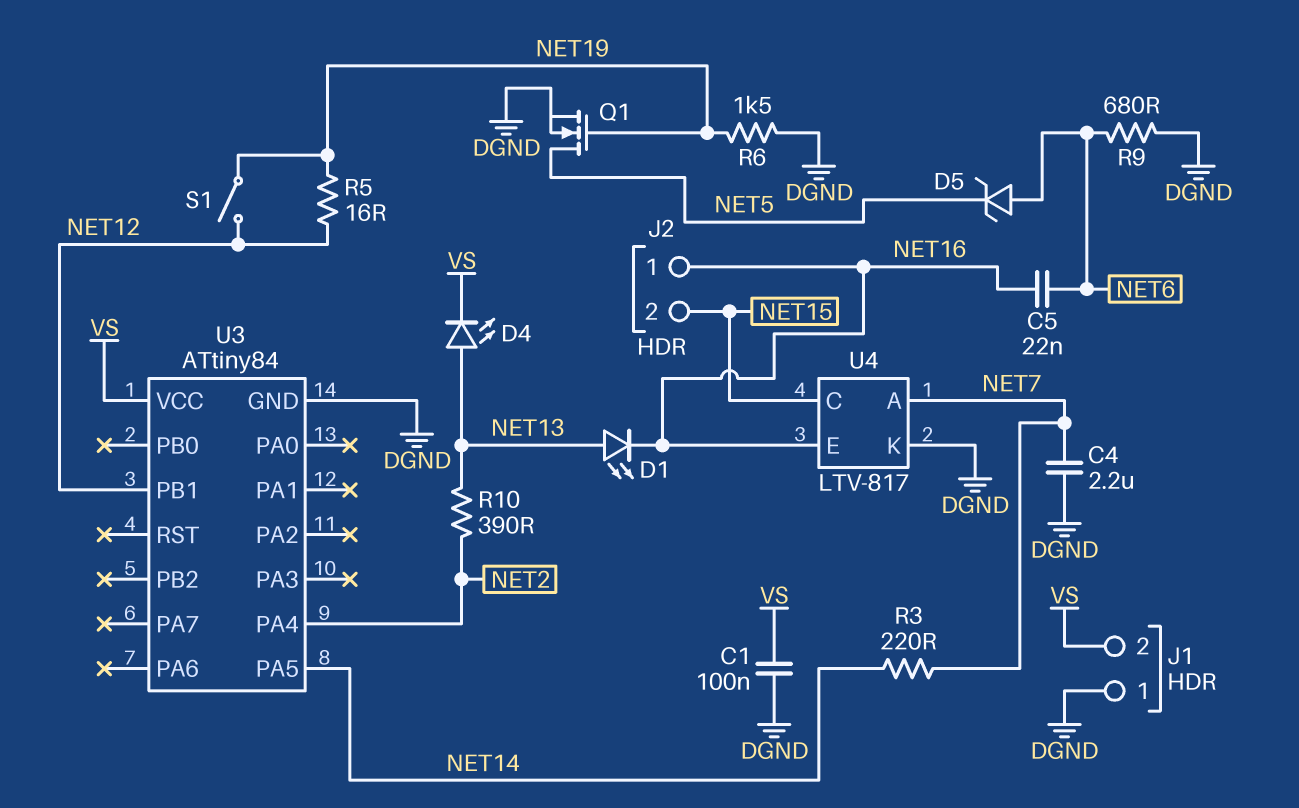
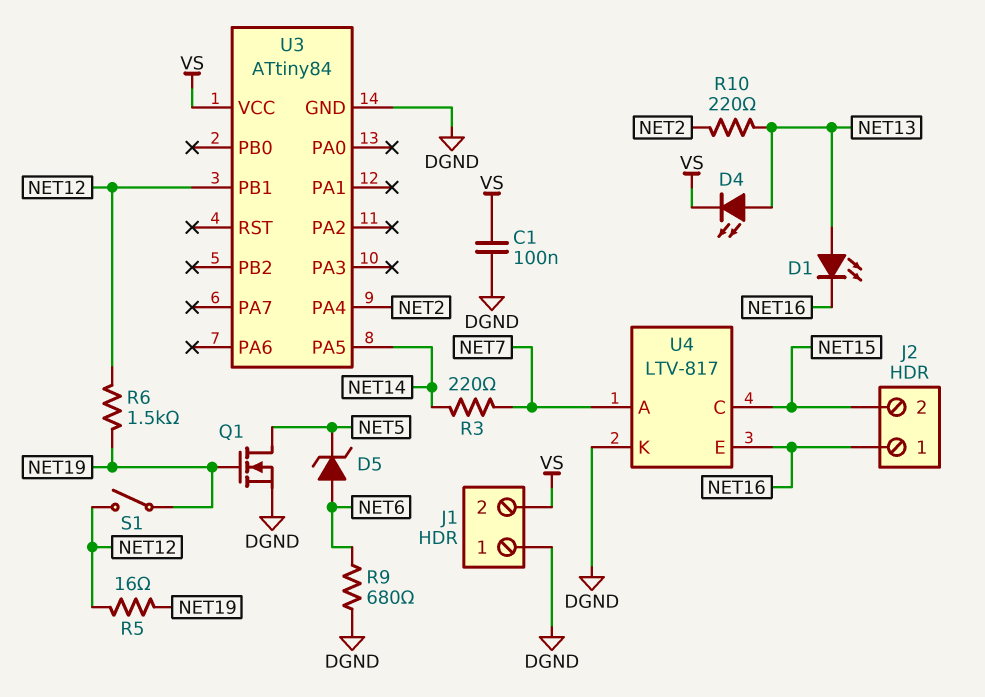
C4: 2.2uF (DGND, NET7) -> none
C5: 22nF (NET6, NET16) -> none
R6: 1.5k (DGND, NET19) -> 1.5k (NET12, NET19)
R10: 390 (NET2, NET13) -> 220 (NET2, NET13)

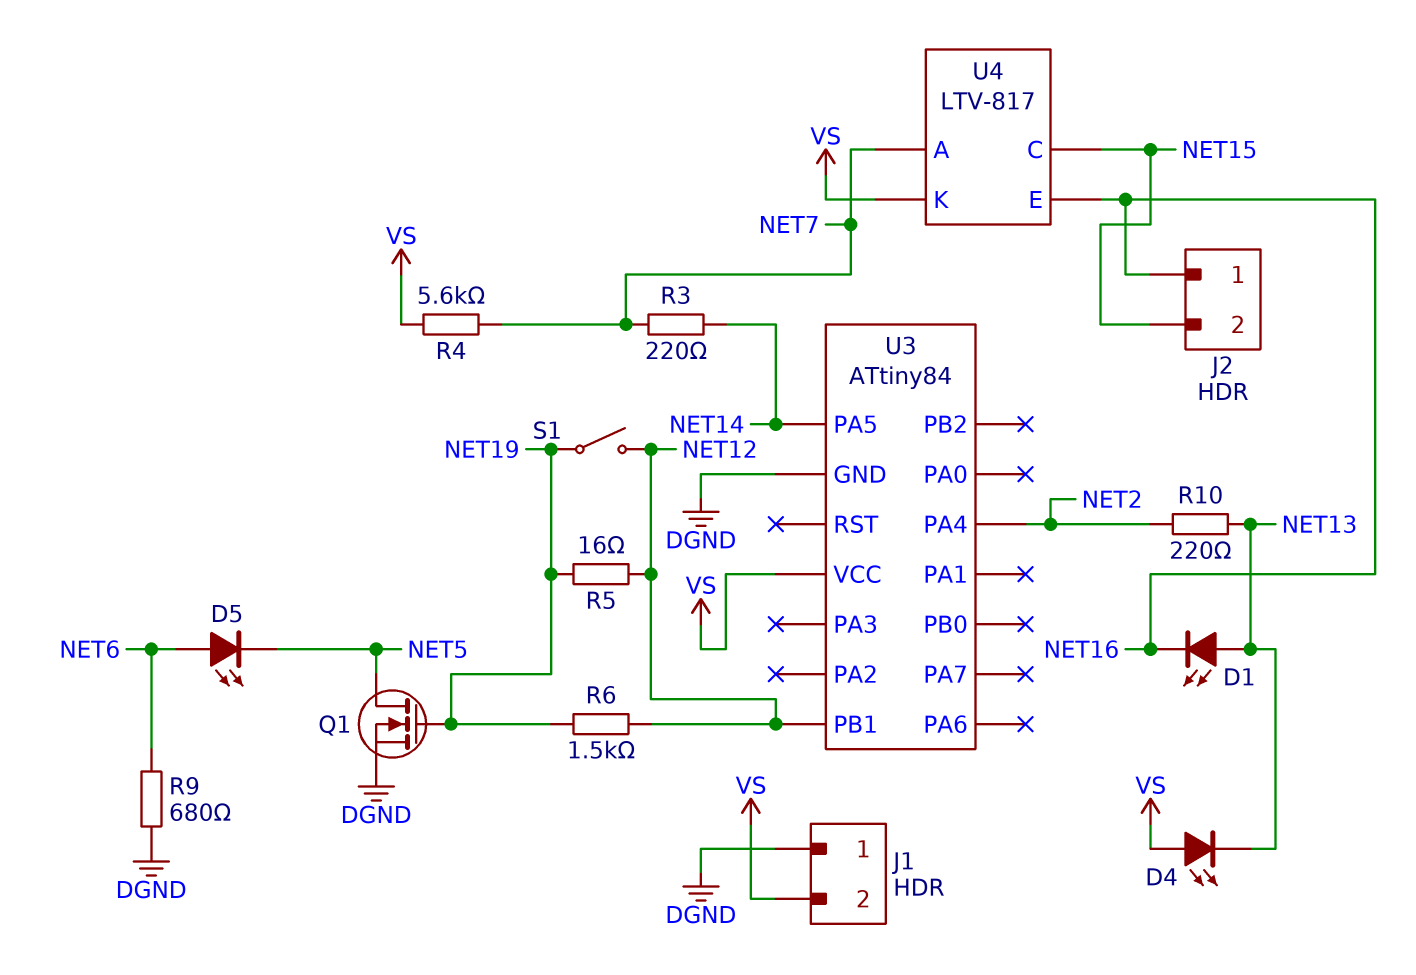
C1: 100nF (DGND, VS) -> none
D4: LED (A NET13, K VS) -> LED (A VS, K NET13)
D5: zener (A NET6, K NET5) -> LED (A NET6, K NET5)
R4: none -> 5.6k (NET7, VS)
U4 pin K: DGND -> VS

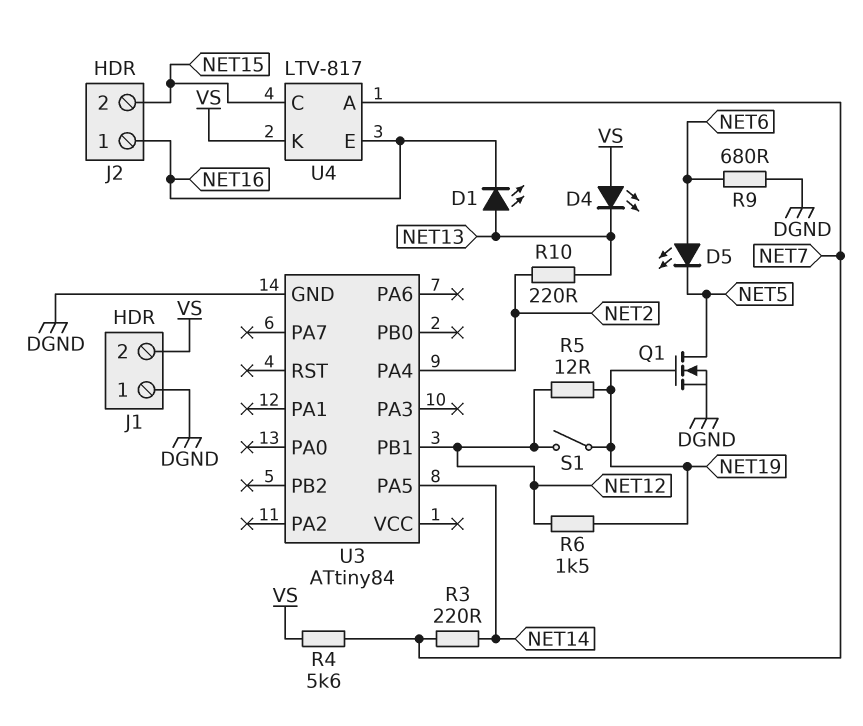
R5: 16 (NET12, NET19) -> 12 (NET12, NET19)
U3 pin VCC: VS -> none

